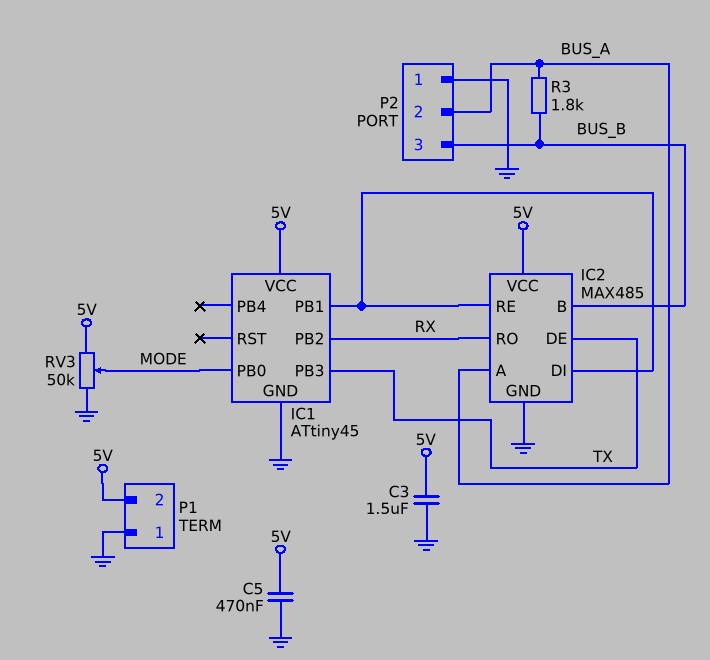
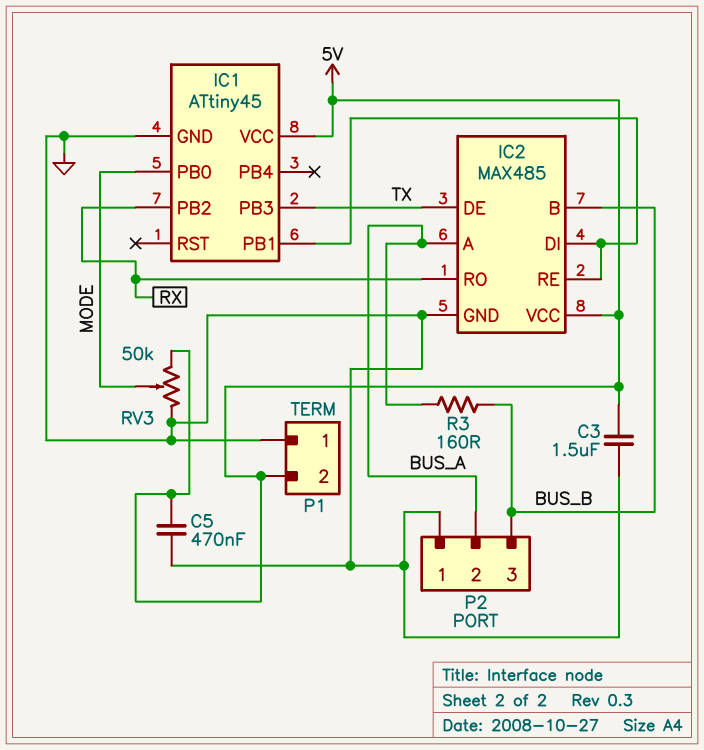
R3: 1.8k (BUS_A, BUS_B) -> 160 (BUS_A, BUS_B)

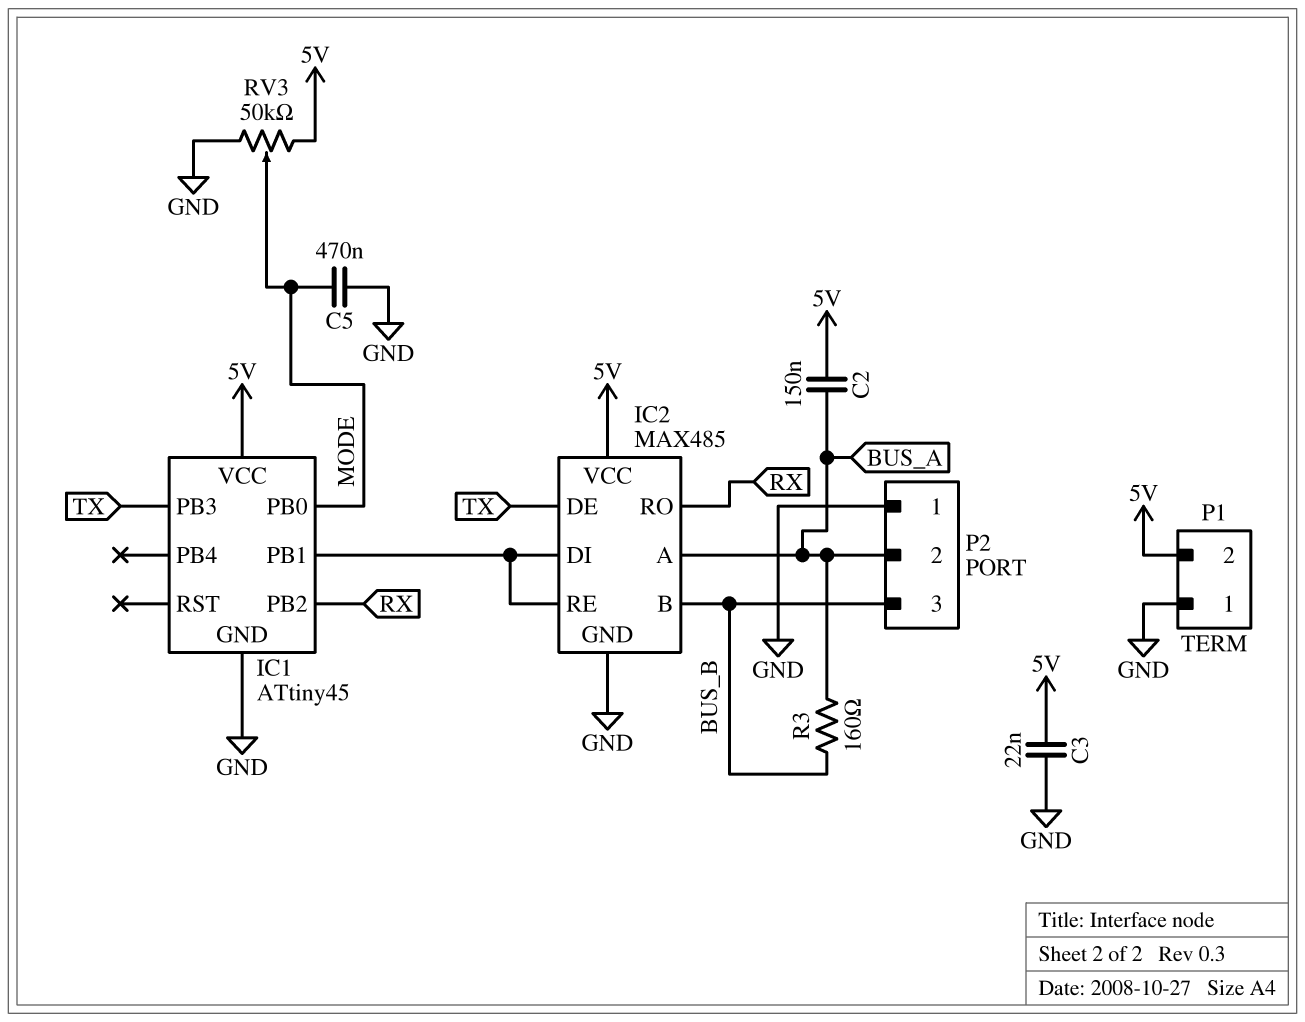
C2: none -> 150nF (5V, BUS_A)
C3: 1.5uF (5V, GND) -> 22nF (5V, GND)
C5: 470nF (5V, GND) -> 470nF (GND, MODE)

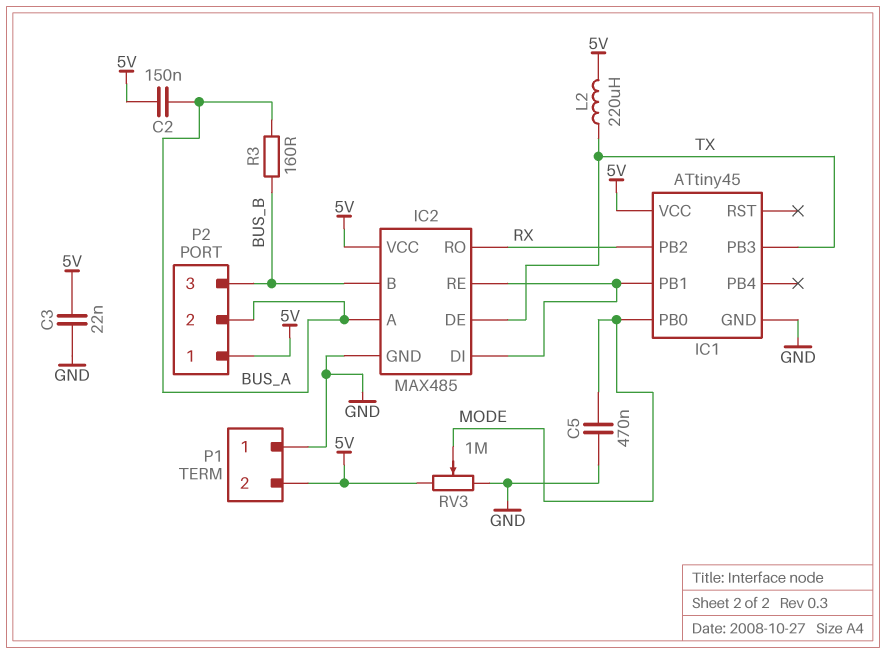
L2: none -> 220uH (5V, TX)
P2 pin 1: GND -> 5V
RV3: 50k (5V, GND, wiper MODE) -> 1M (5V, GND, wiper MODE)

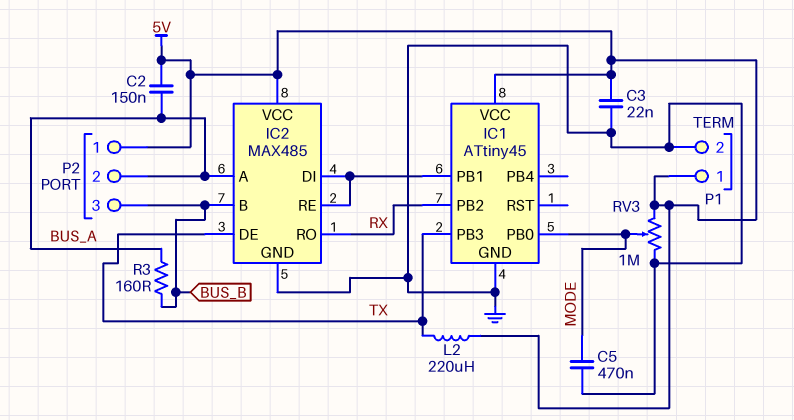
P1 pin 1: GND -> 5V
P1 pin 2: 5V -> GND

